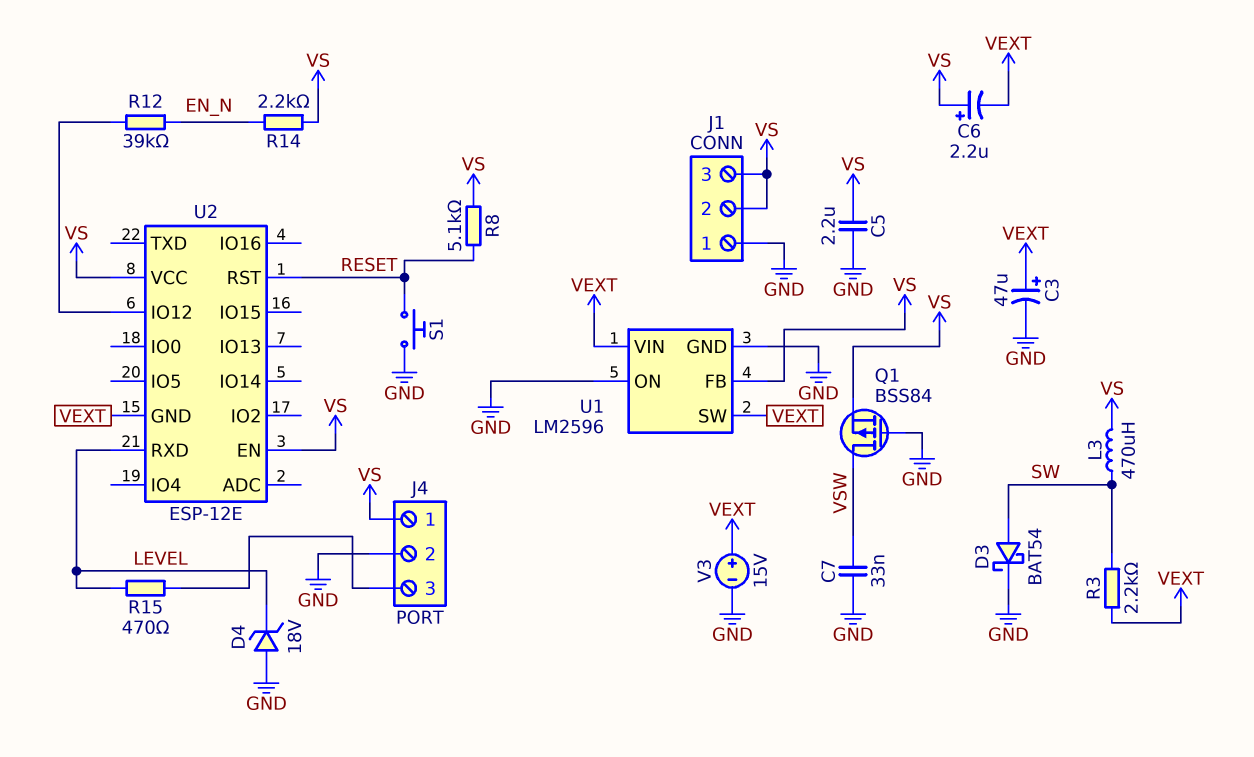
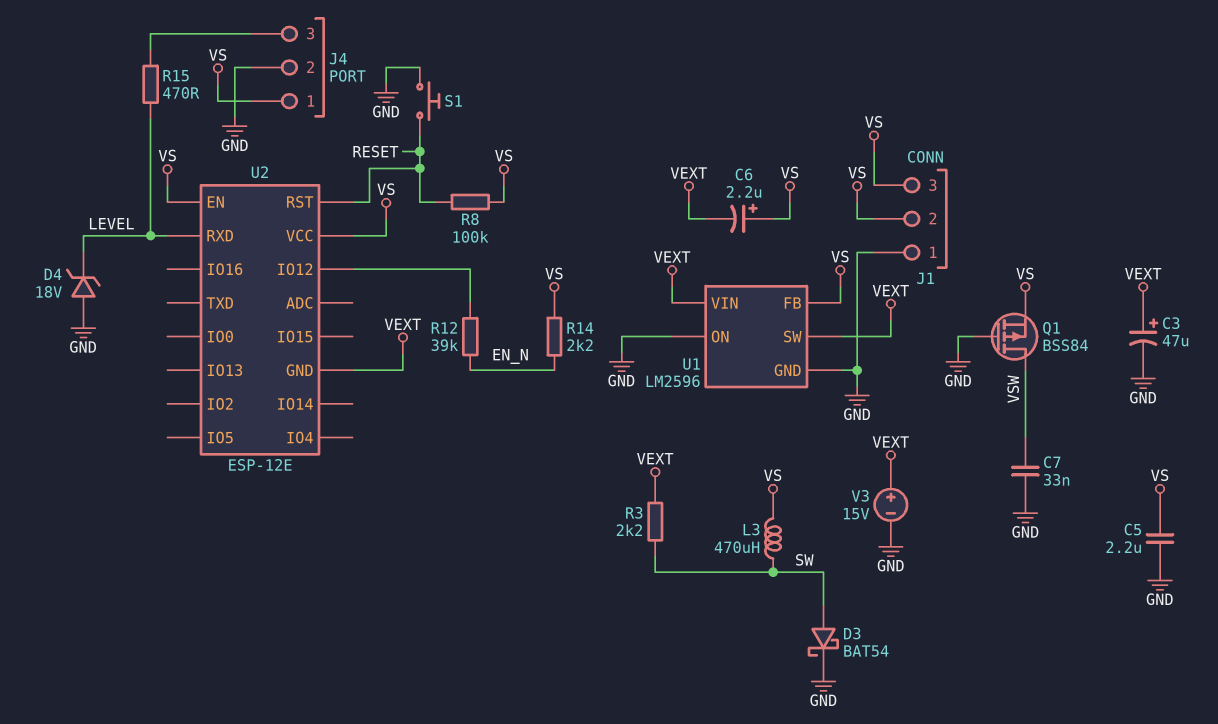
R8: 5.1k (RESET, VS) -> 100k (RESET, VS)

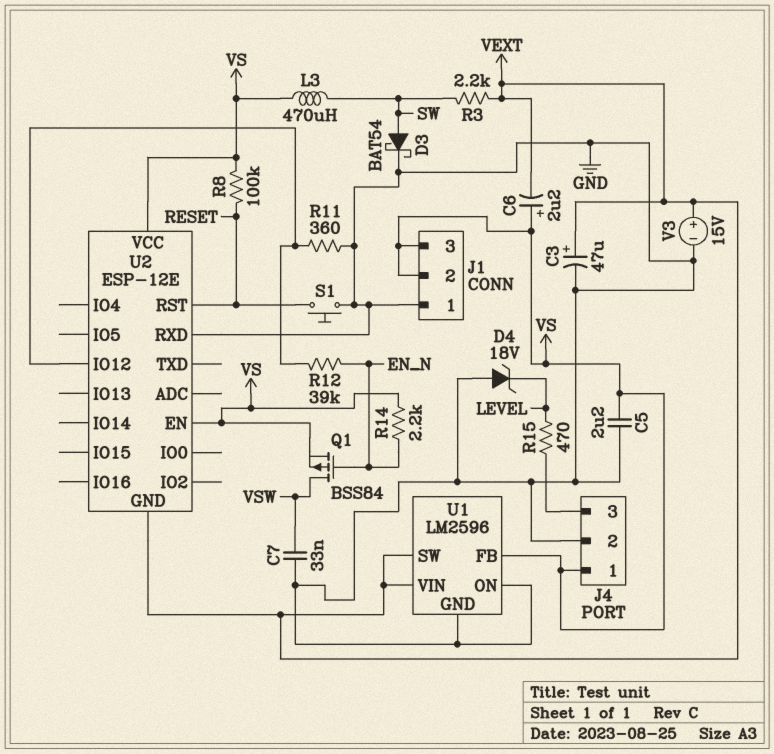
Q1: PMOS BSS84 (G GND, D VSW, S VS) -> PMOS BSS84 (G EN_N, D VSW, S VS)
R11: none -> 360 (GND, U2/IO12)
U2 pin RXD: LEVEL -> GND

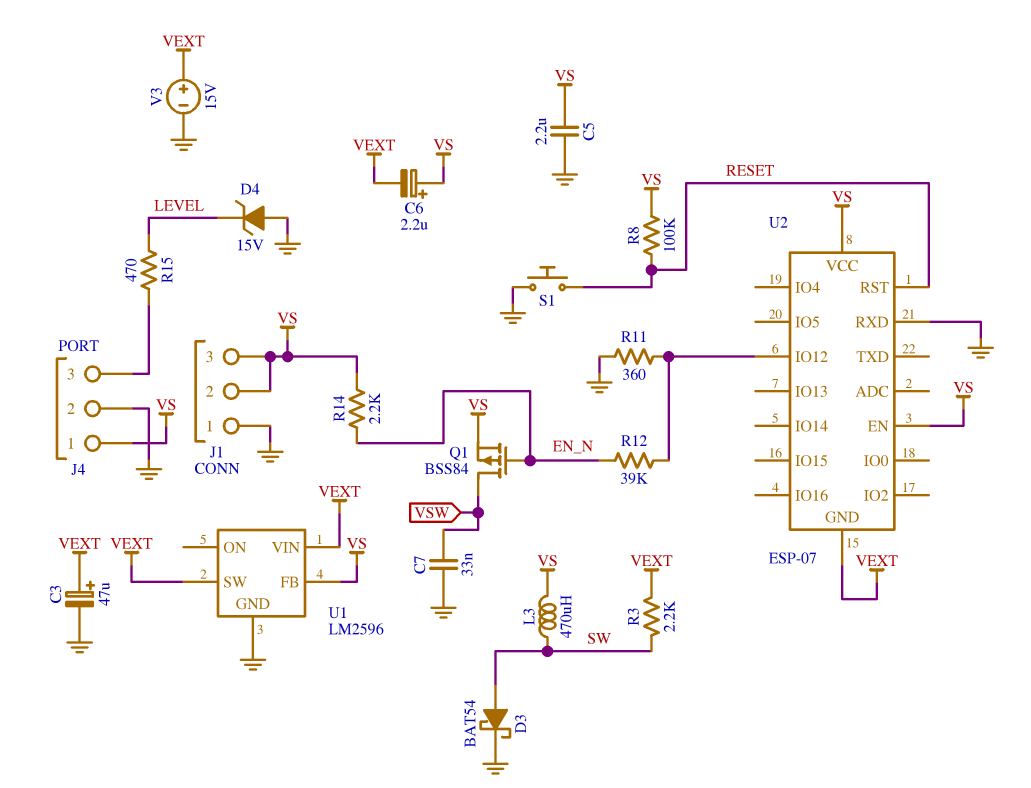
D4: zener 18V (A GND, K LEVEL) -> zener 15V (A GND, K LEVEL)
U1 pin ON: GND -> none
U2: ESP-12E -> ESP-07

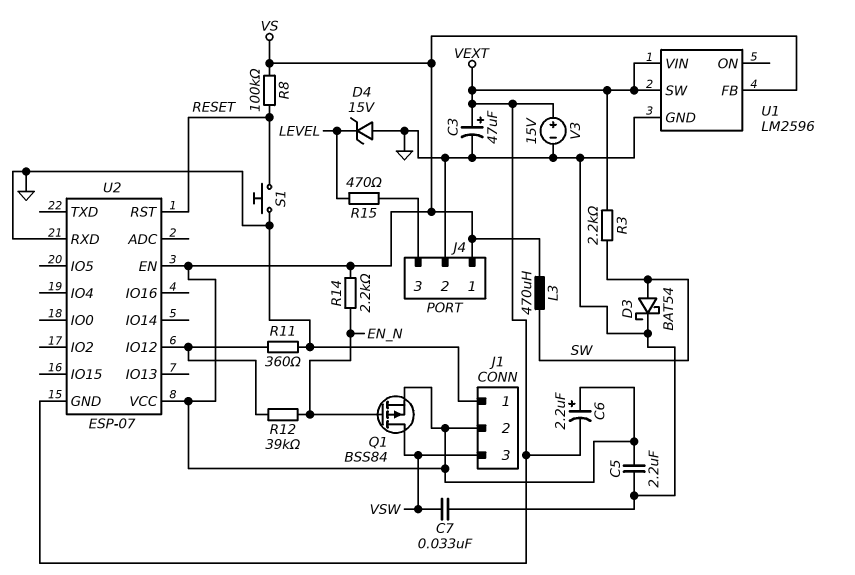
J1 pin 3: VS -> VSW

